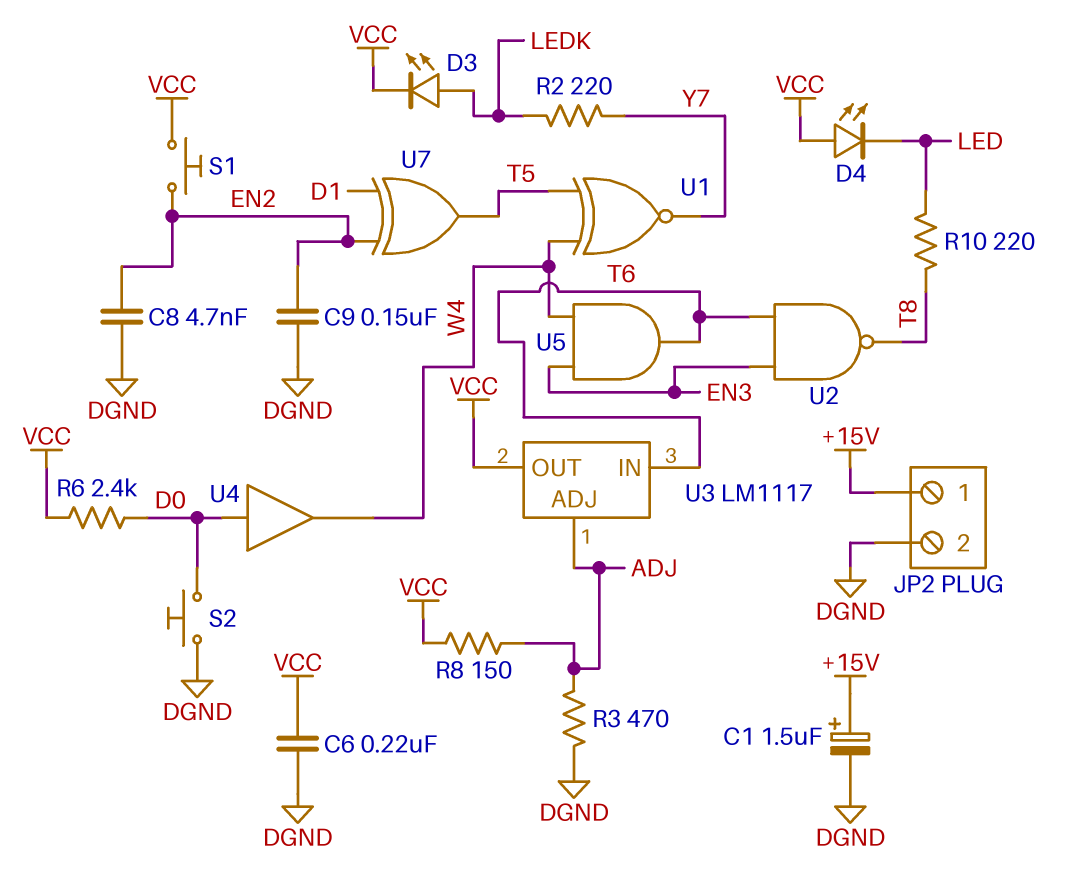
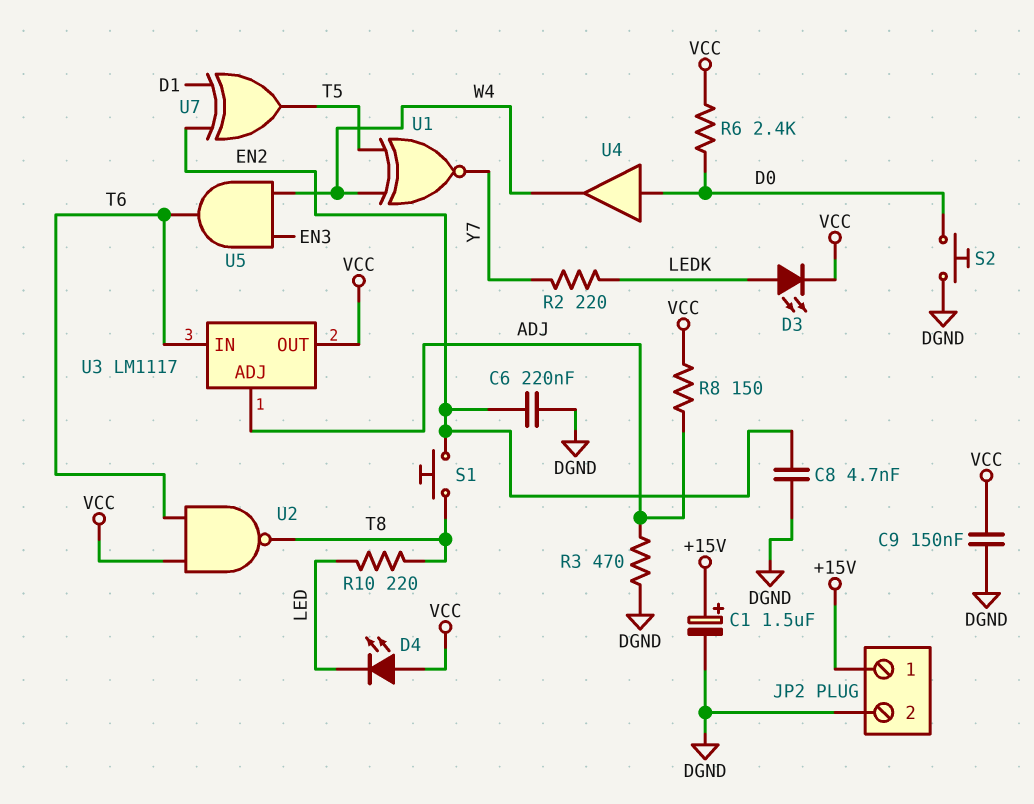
C6: 220nF (DGND, VCC) -> 220nF (DGND, EN2)
C9: 150nF (DGND, EN2) -> 150nF (DGND, VCC)
S1: button (EN2, VCC) -> button (EN2, T8)
U2: NAND (in EN3, in T6, out T8) -> NAND (in T6, in VCC, out T8)

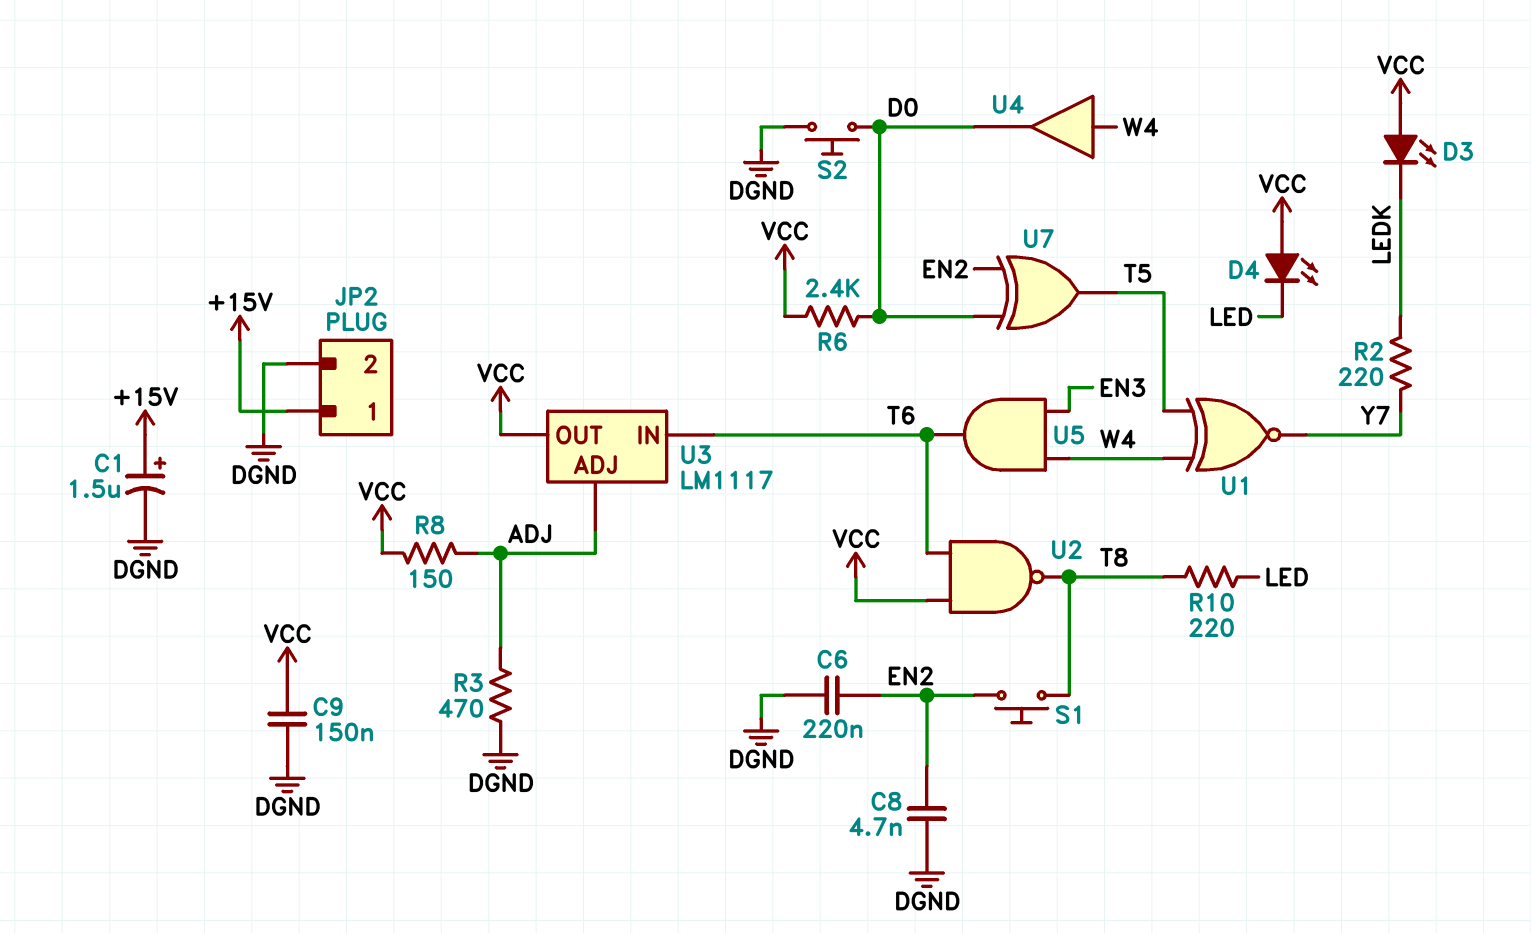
D3: LED (A LEDK, K VCC) -> LED (A VCC, K LEDK)
U4: buffer (in D0, out W4) -> buffer (in W4, out D0)
U7: XOR (in D1, in EN2, out T5) -> XOR (in D0, in EN2, out T5)

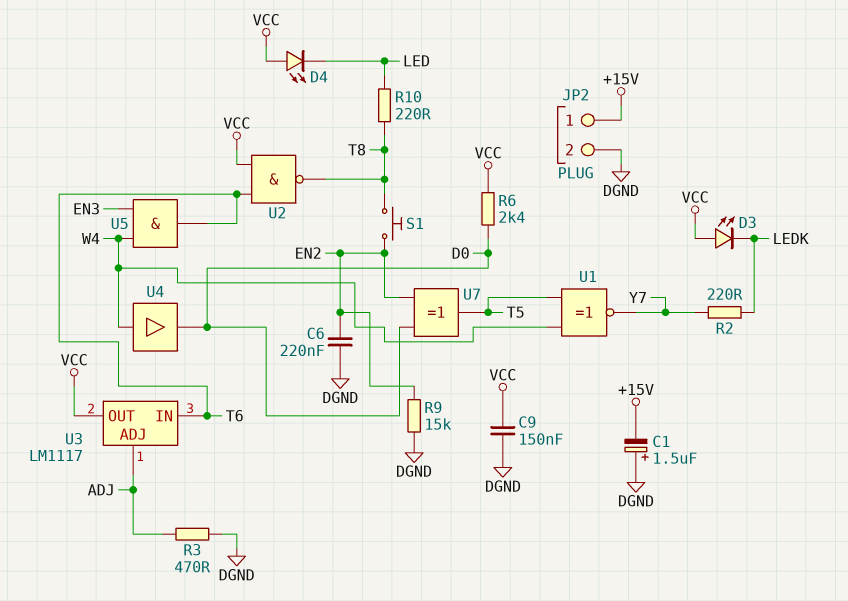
C1: 1.5uF (plus +15V, minus DGND) -> 1.5uF (plus DGND, minus +15V)
C8: 4.7nF (DGND, EN2) -> none
R8: 150 (ADJ, VCC) -> none
R9: none -> 15k (DGND, EN2)
S2: button (D0, DGND) -> none

